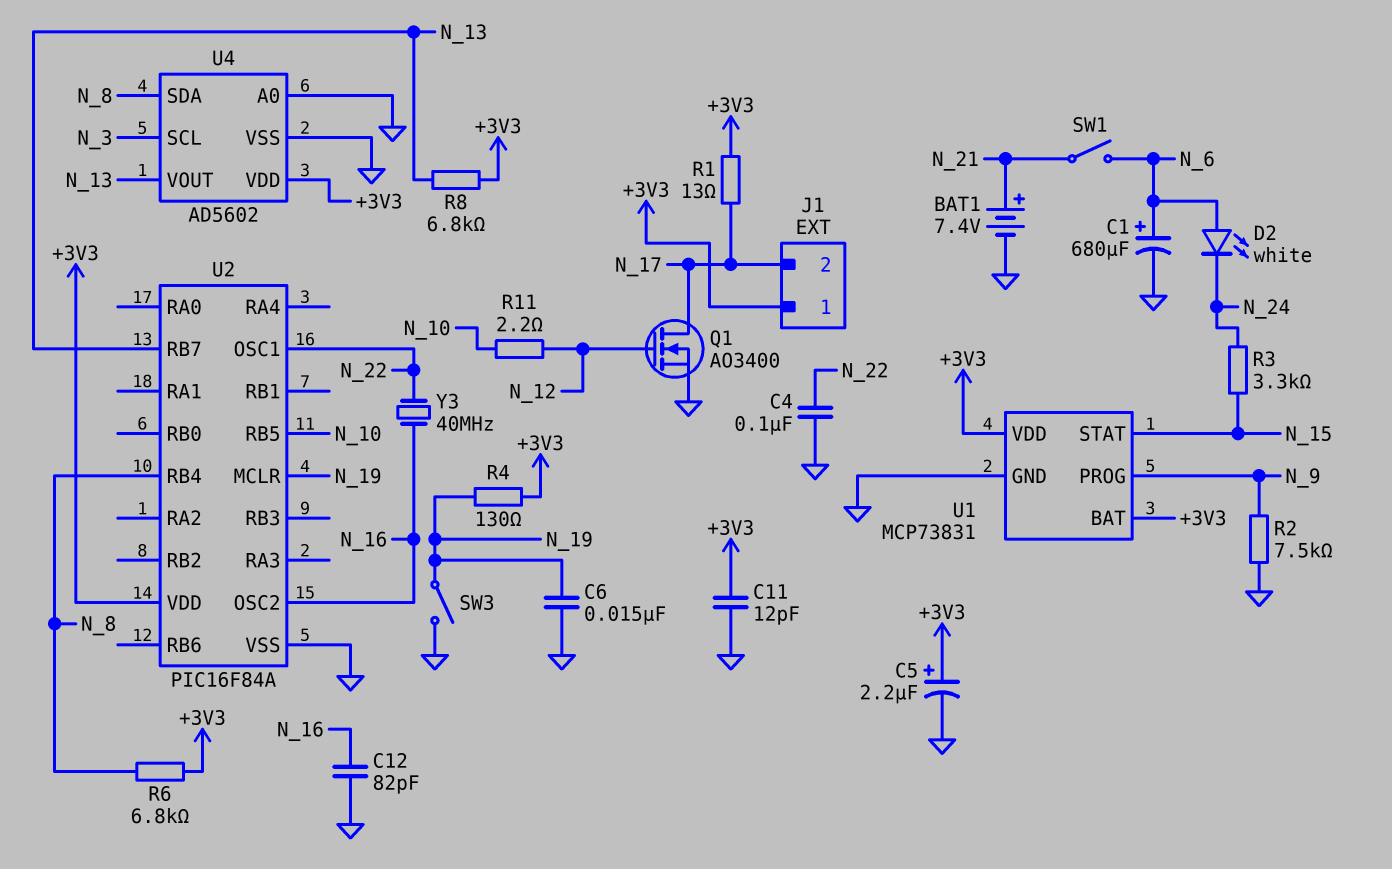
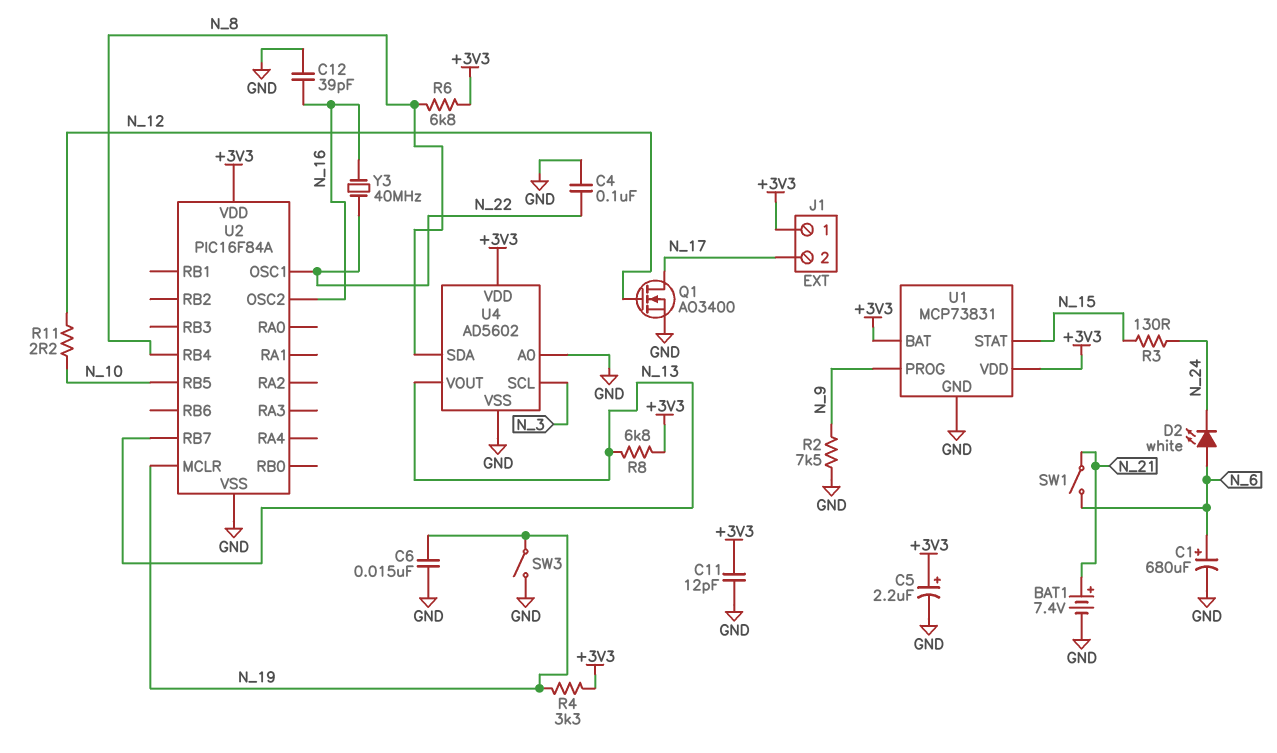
C12: 82pF (GND, N_16) -> 39pF (GND, N_16)
R1: 13 (+3V3, N_17) -> none
R3: 3.3k (N_15, N_24) -> 130 (N_15, N_24)
R4: 130 (+3V3, N_19) -> 3.3k (+3V3, N_19)

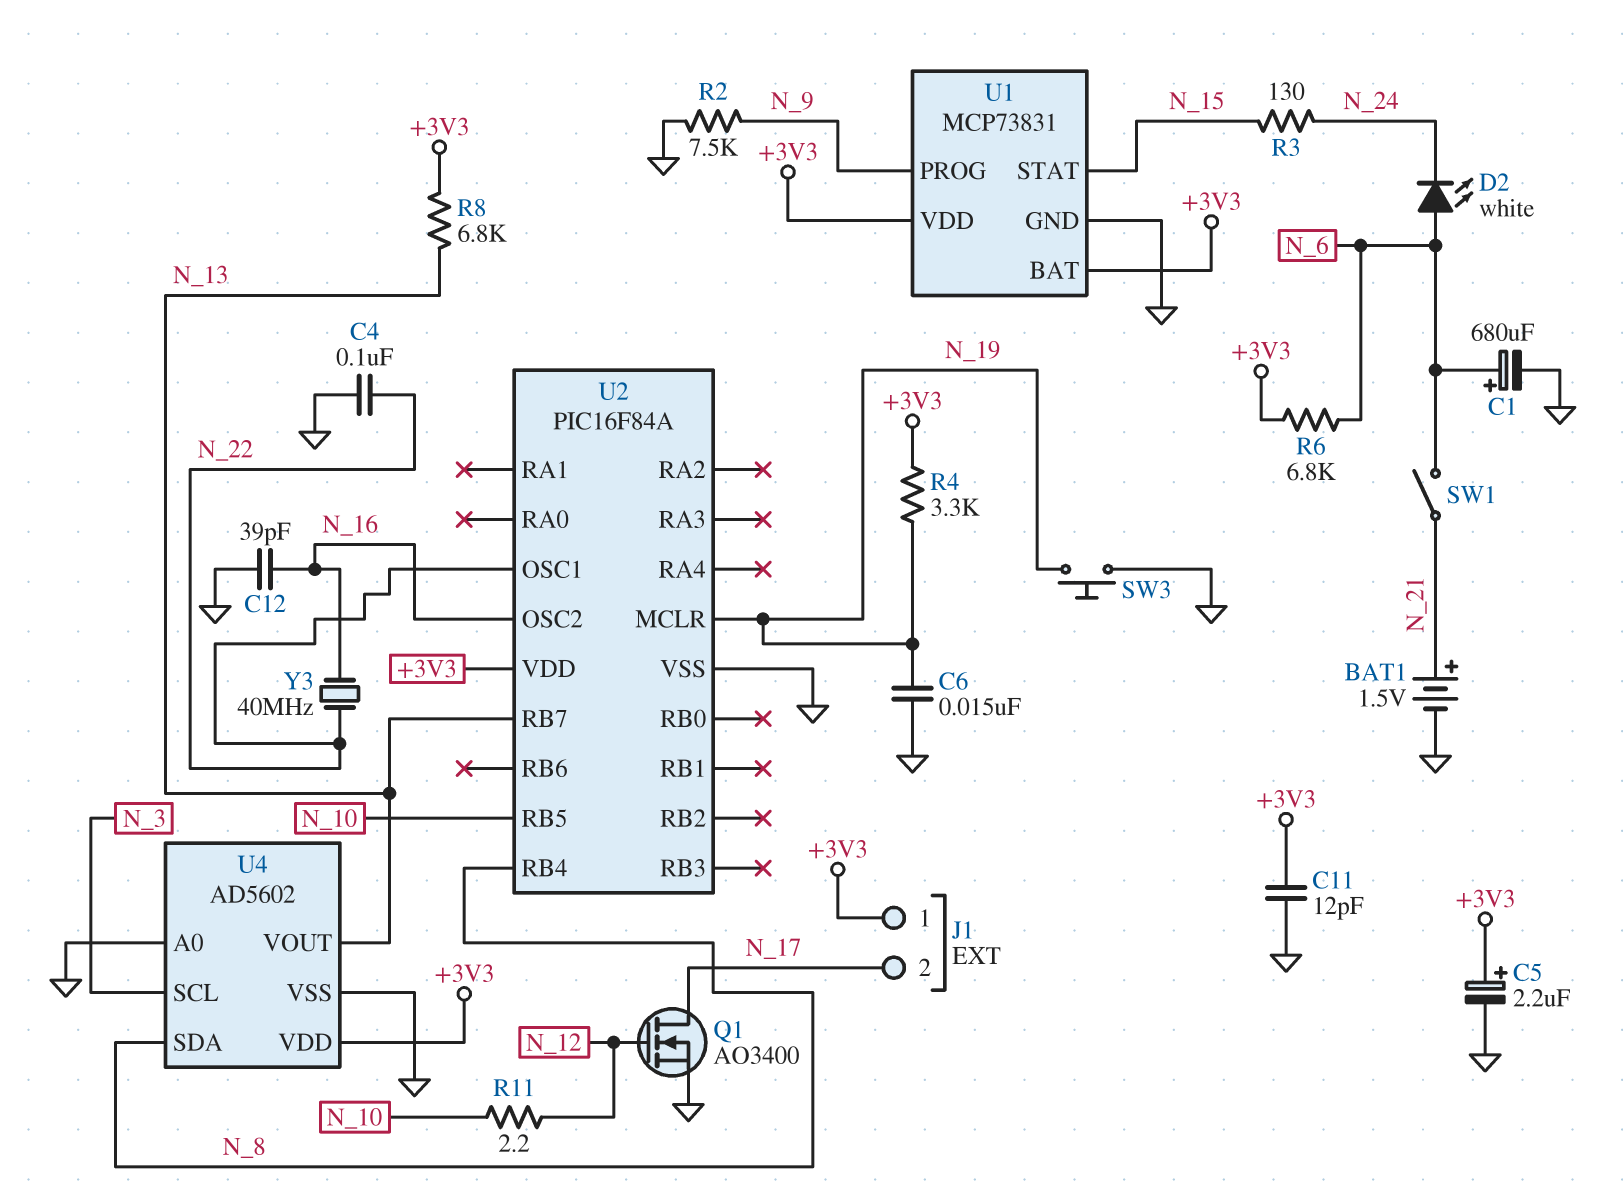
BAT1: 7.4V (plus N_21, minus GND) -> 1.5V (plus N_21, minus GND)
R6: 6.8k (+3V3, N_8) -> 6.8k (+3V3, N_6)
SW3: switch (GND, N_19) -> button (GND, N_19)

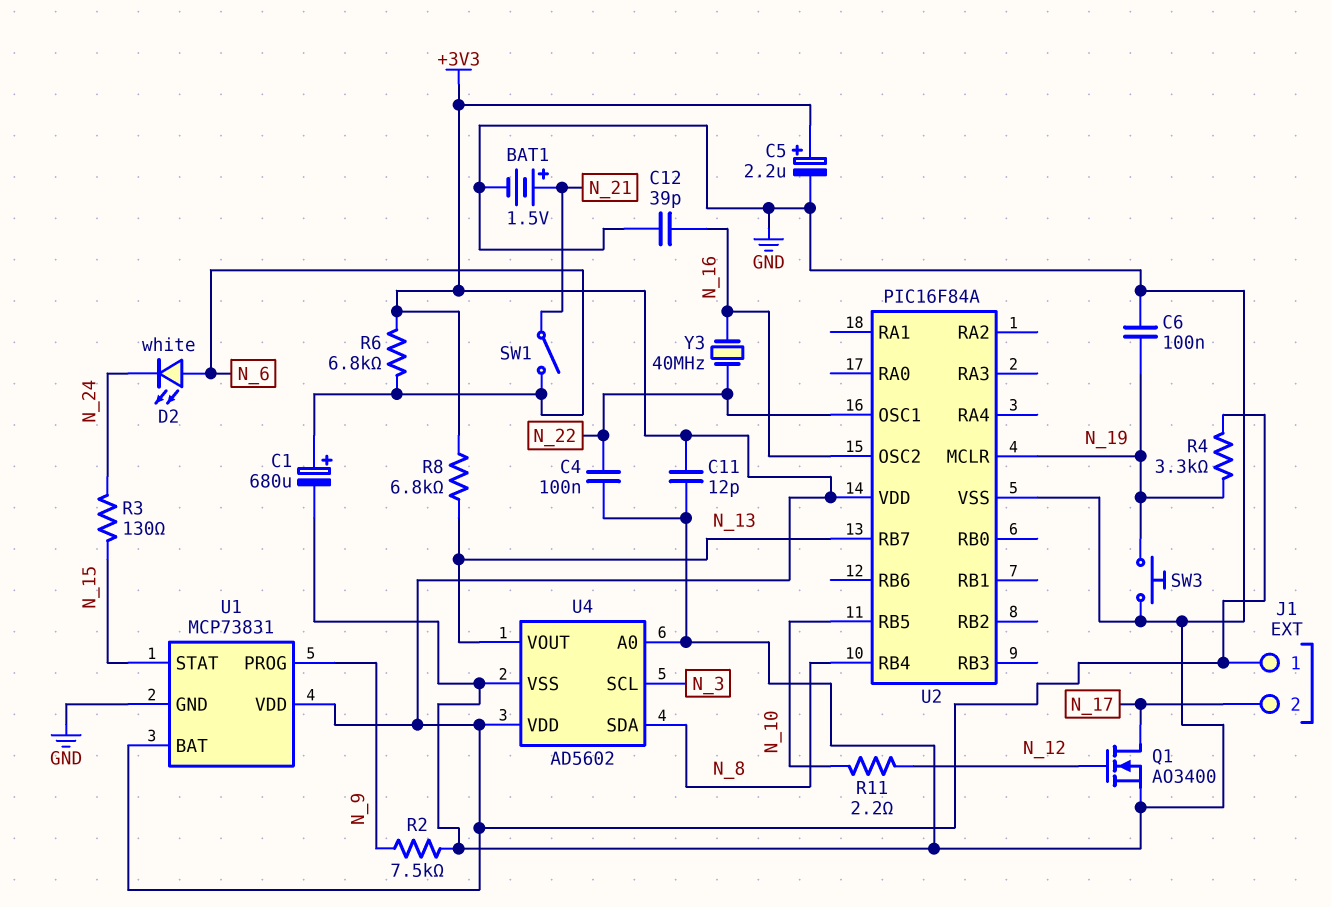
C6: 15nF (GND, N_19) -> 100nF (GND, N_19)

